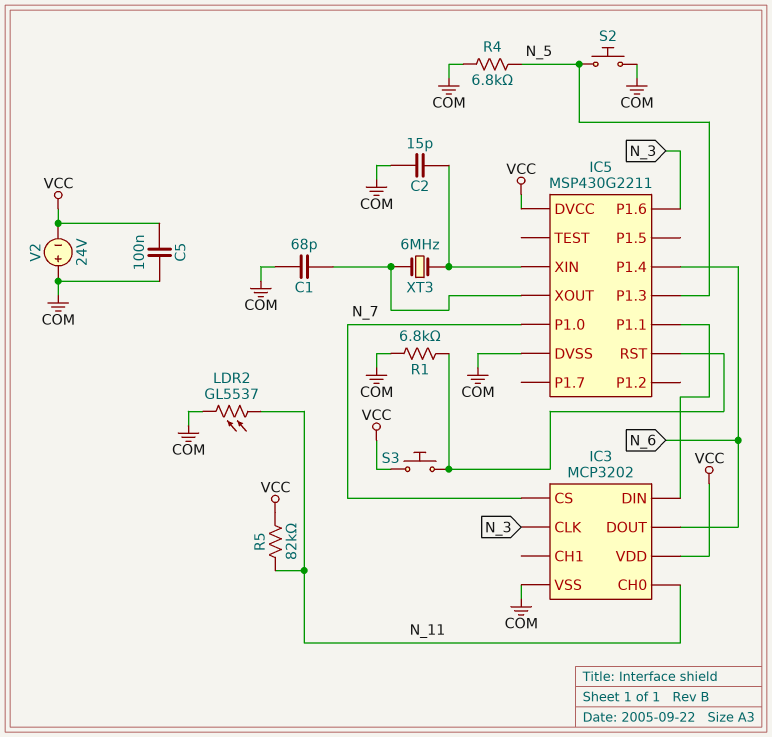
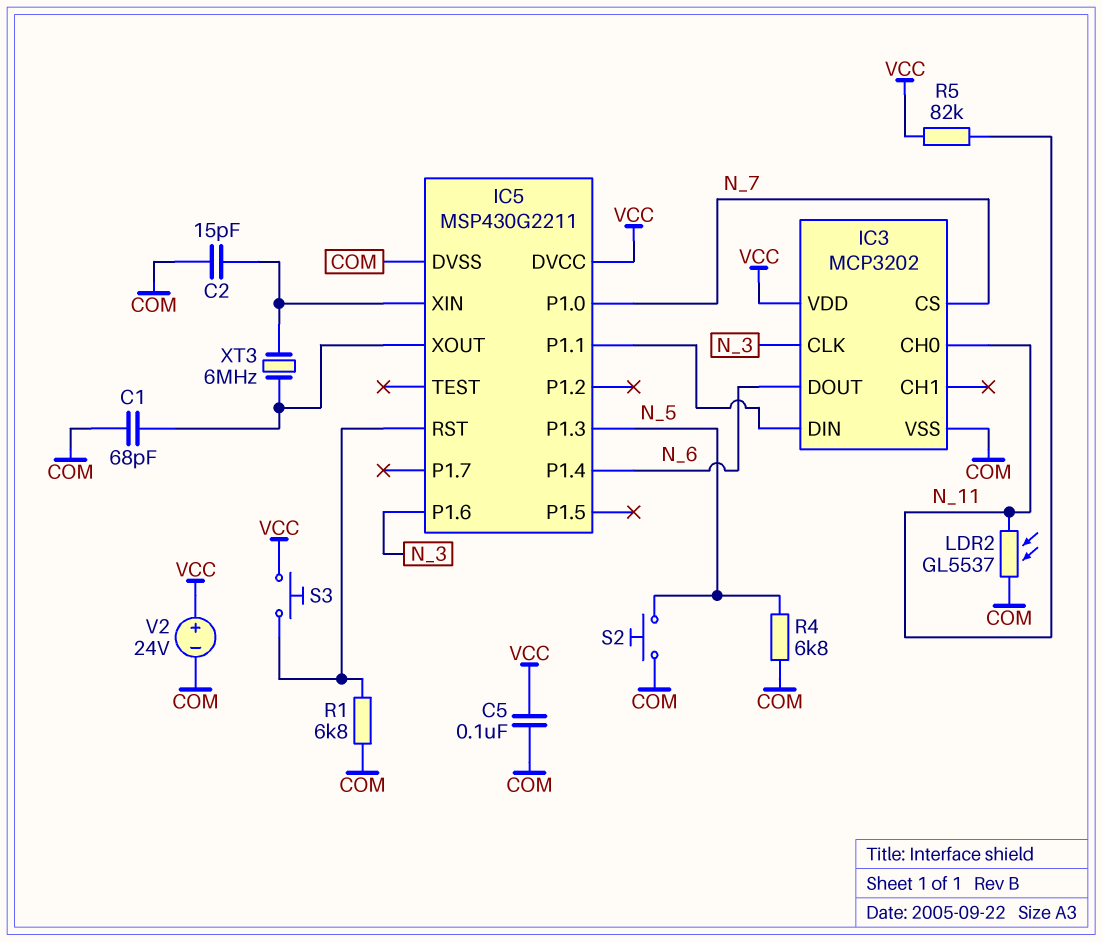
V2: 24V (plus COM, minus VCC) -> 24V (plus VCC, minus COM)

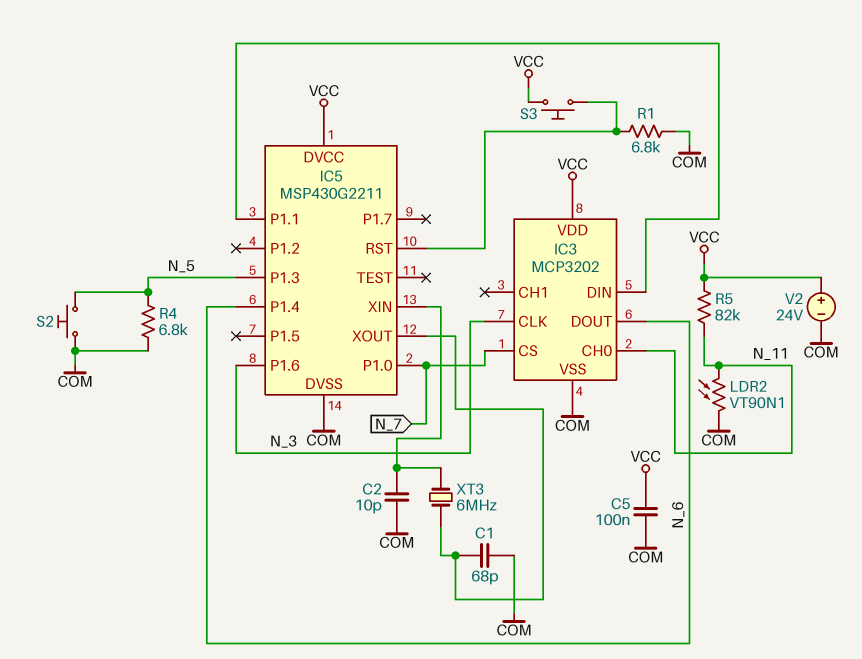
C2: 15pF (COM, IC5/XIN) -> 10pF (COM, IC5/XIN)
LDR2: GL5537 (COM, N_11) -> VT90N1 (COM, N_11)

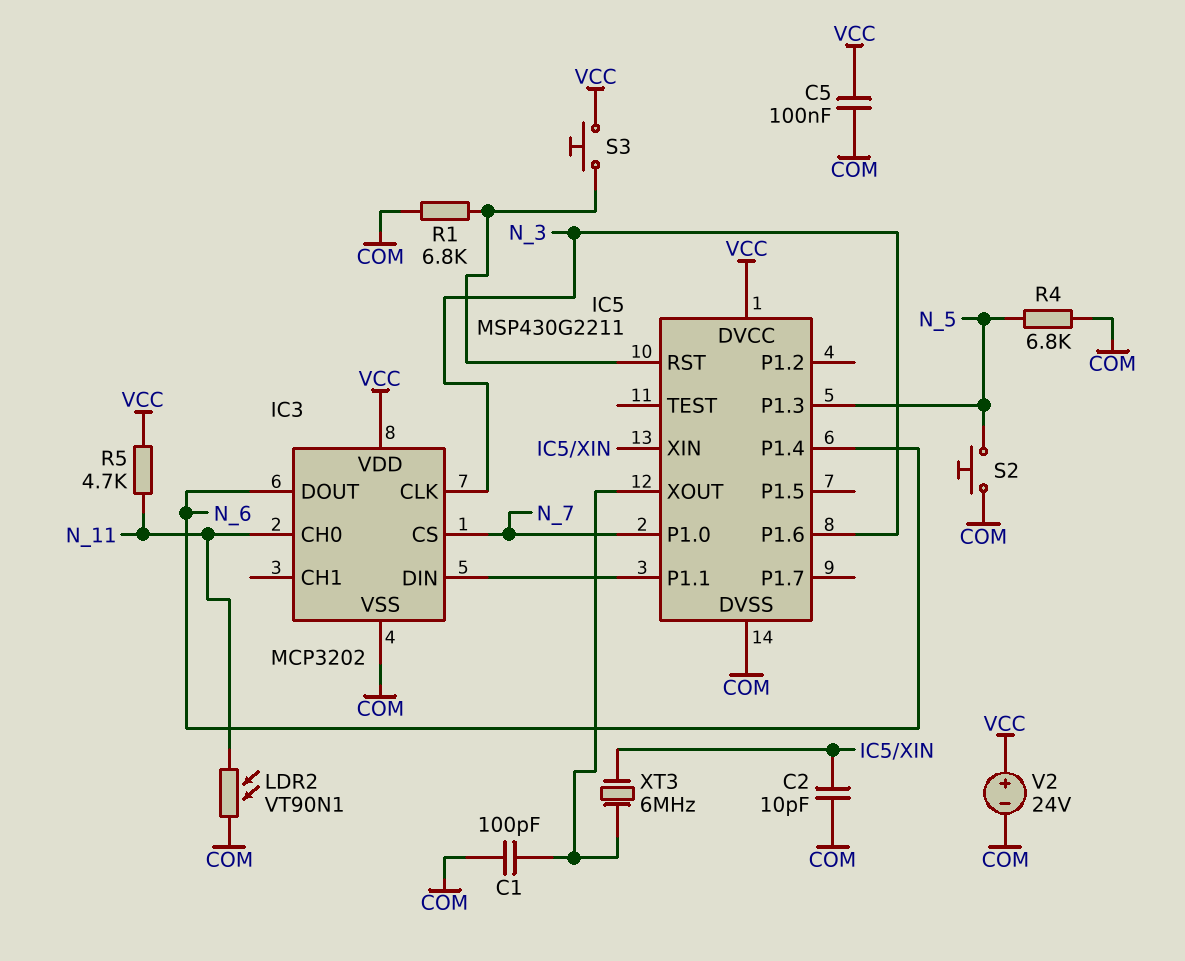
C1: 68pF (COM, IC5/XOUT) -> 100pF (COM, IC5/XOUT)
R5: 82k (N_11, VCC) -> 4.7k (N_11, VCC)

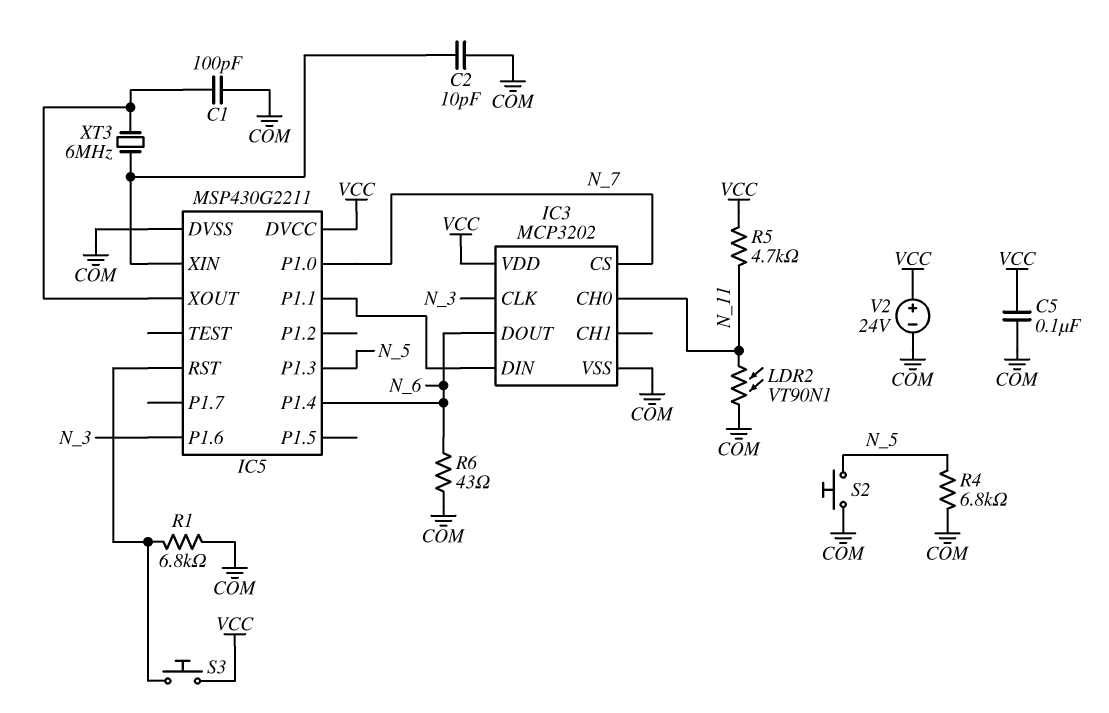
R6: none -> 43 (COM, N_6)

